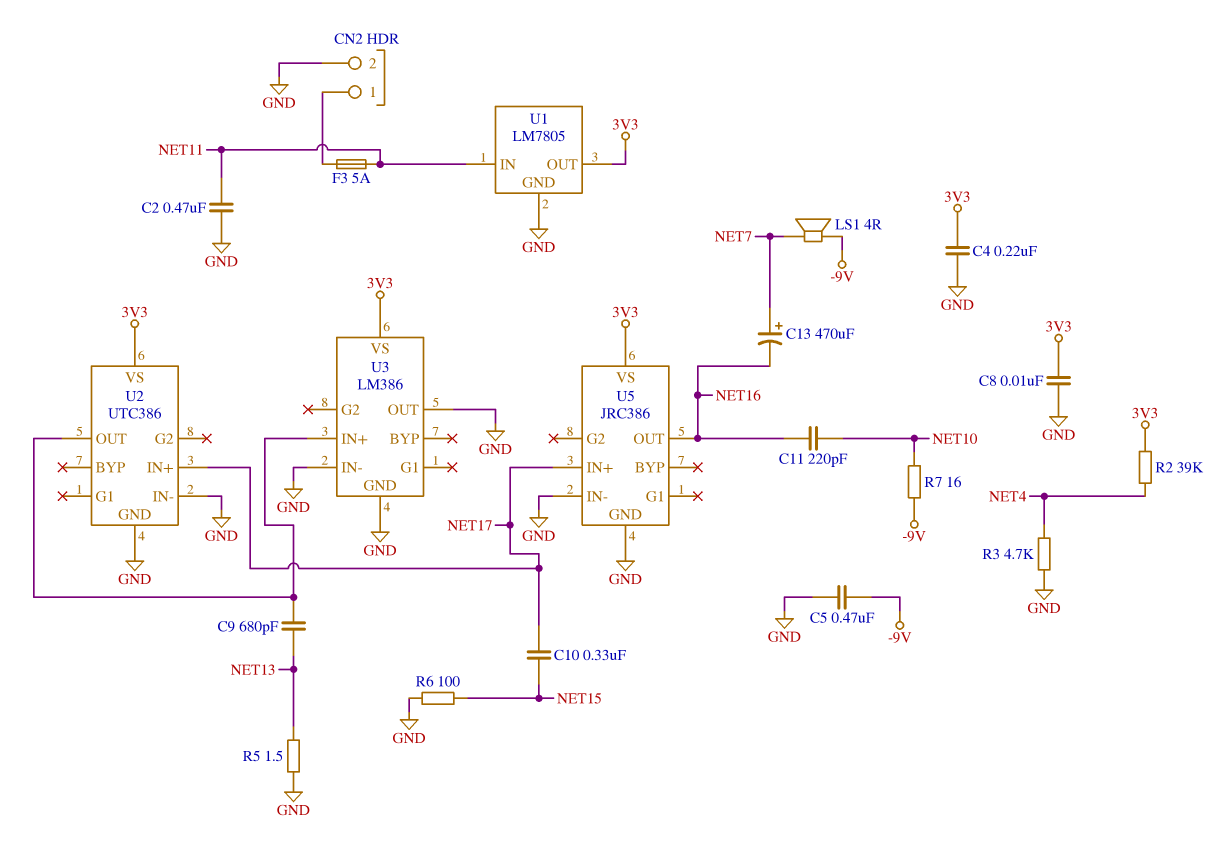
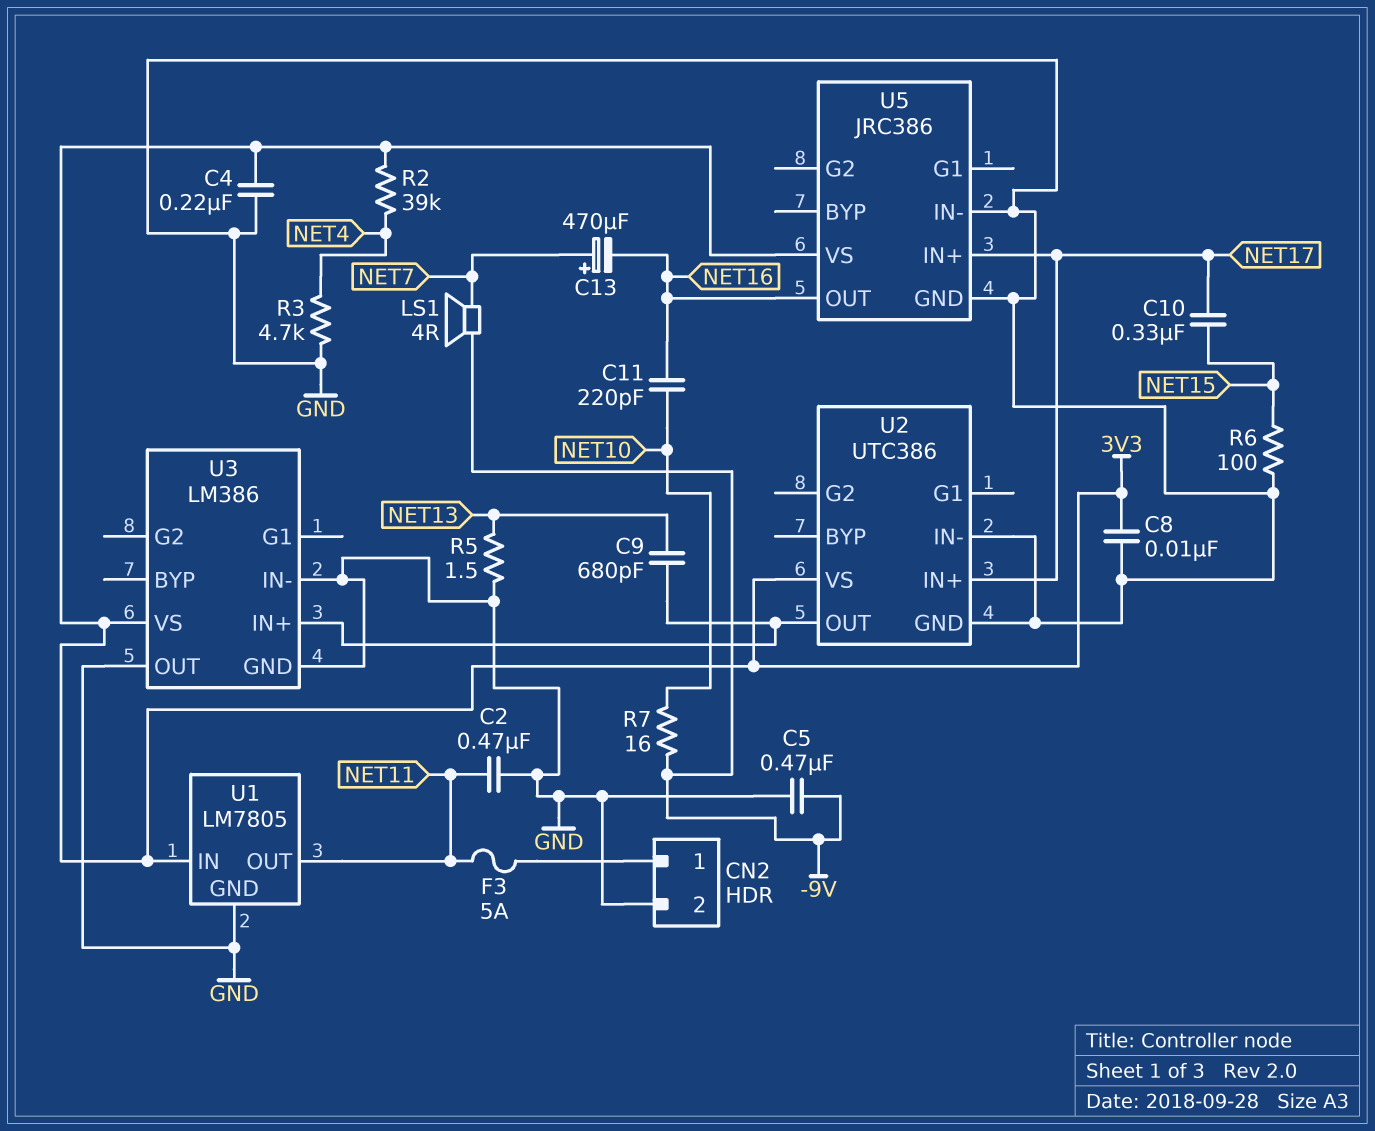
U1 pin IN: NET11 -> 3V3
U1 pin OUT: 3V3 -> NET11

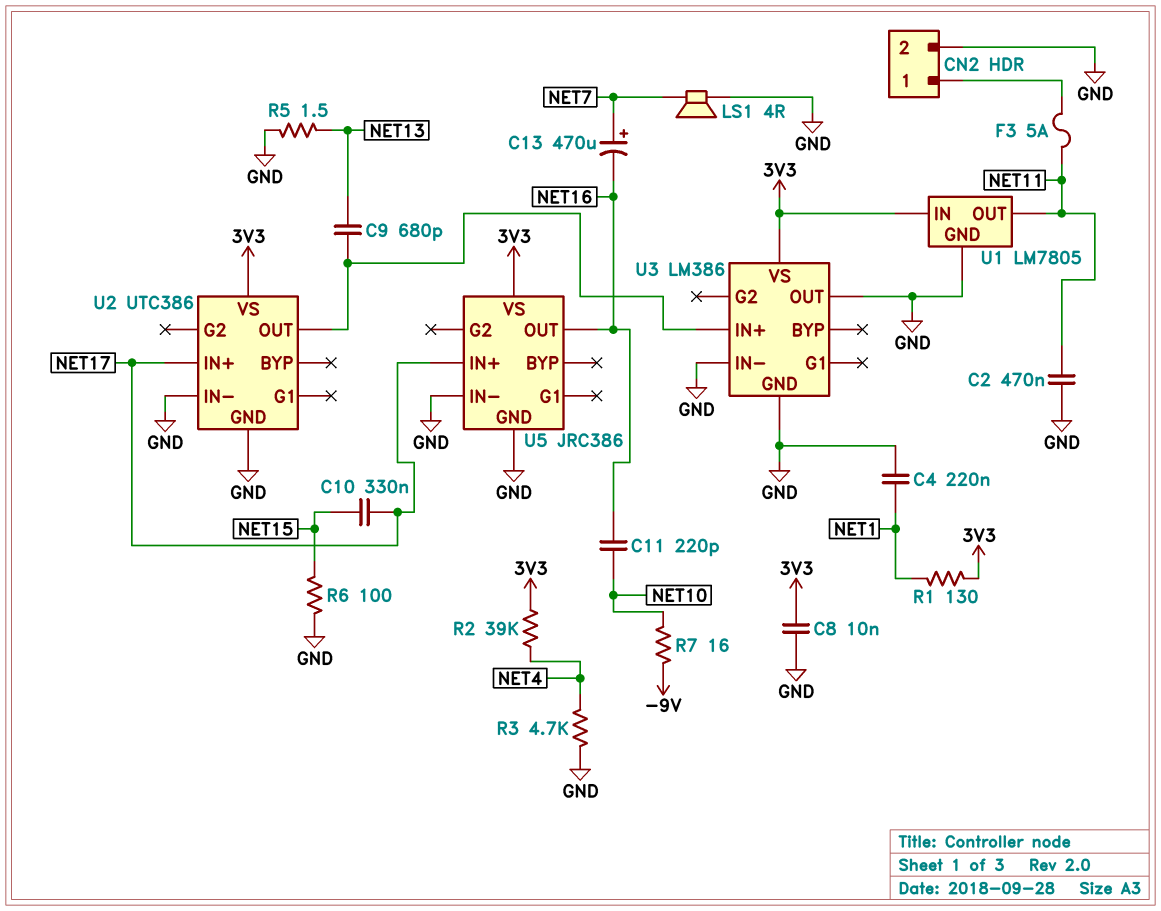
C4: 220nF (3V3, GND) -> 220nF (GND, NET1)
C5: 470nF (-9V, GND) -> none
LS1: speaker 4R (-9V, NET7) -> speaker 4R (GND, NET7)
R1: none -> 130 (3V3, NET1)

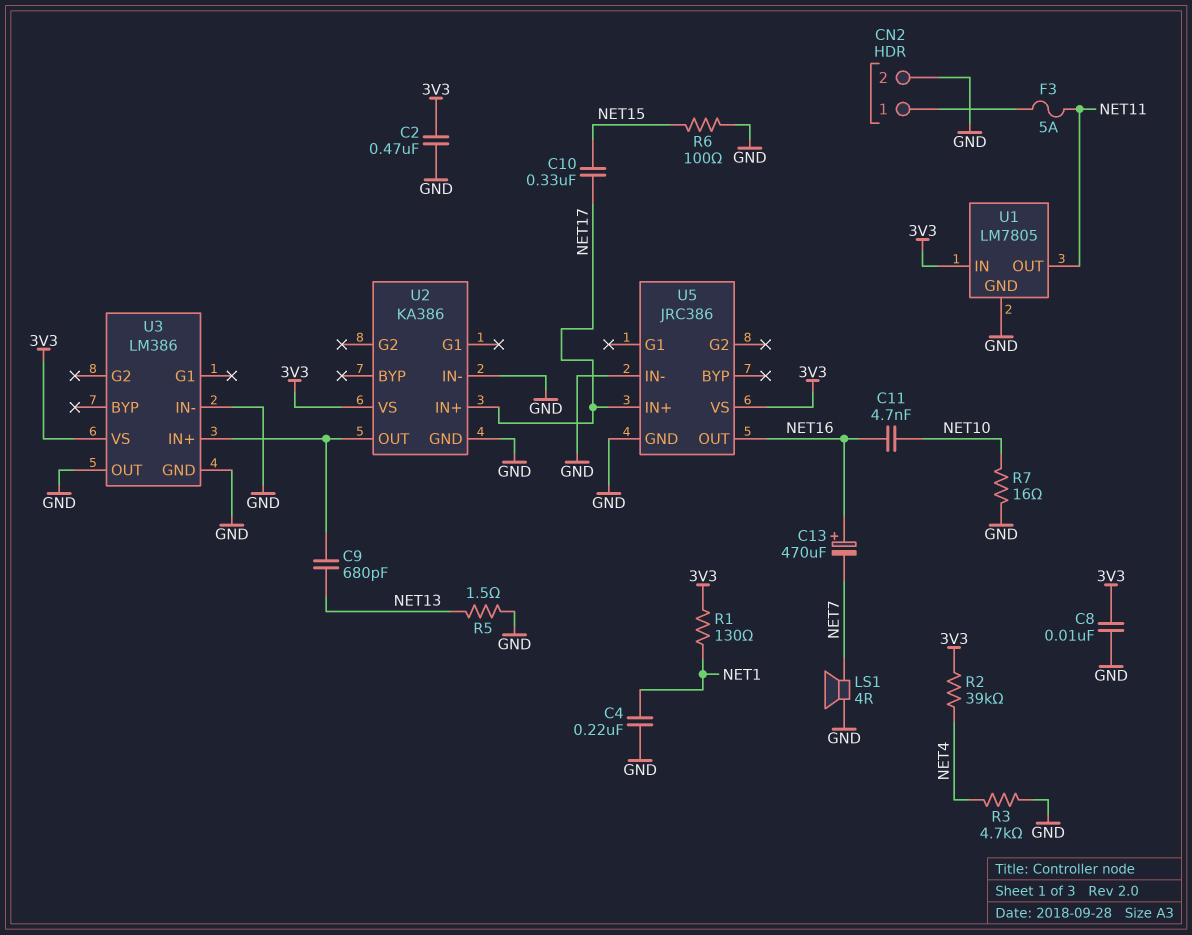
C2: 470nF (GND, NET11) -> 470nF (3V3, GND)
C11: 220pF (NET10, NET16) -> 4.7nF (NET10, NET16)
C13: 470uF (plus NET7, minus NET16) -> 470uF (plus NET16, minus NET7)
R7: 16 (-9V, NET10) -> 16 (GND, NET10)
U2: UTC386 -> KA386

